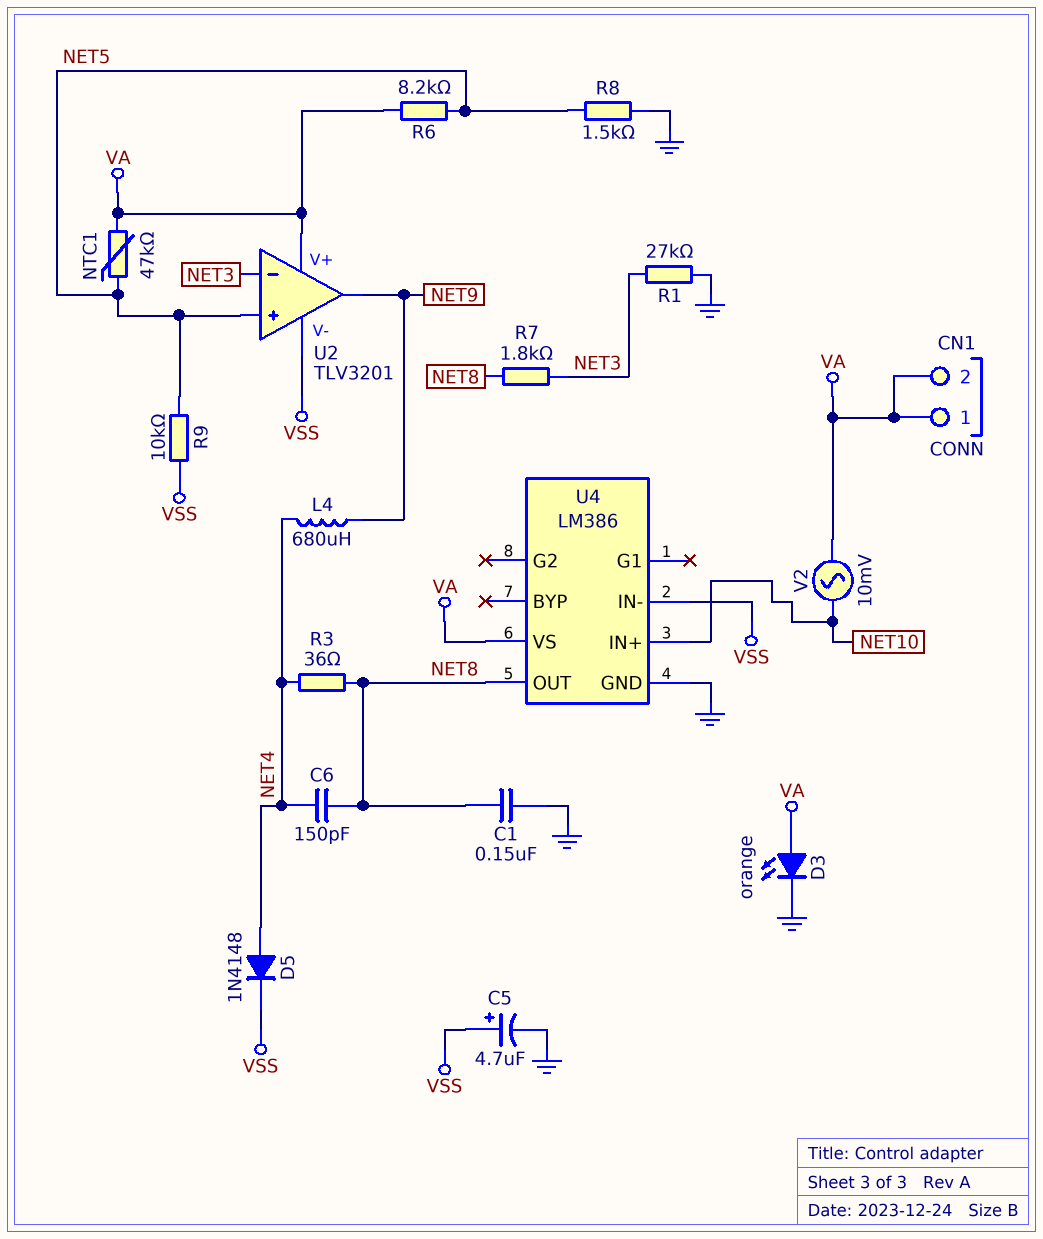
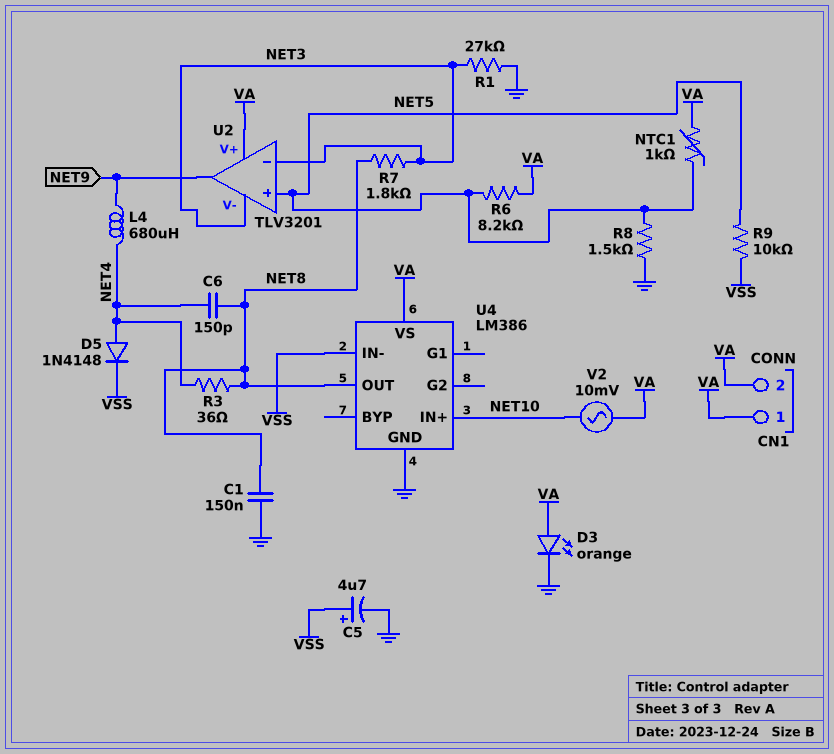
NTC1: 47k (NET5, VA) -> 1k (NET5, VA)
U2 pin V-: VSS -> NET3

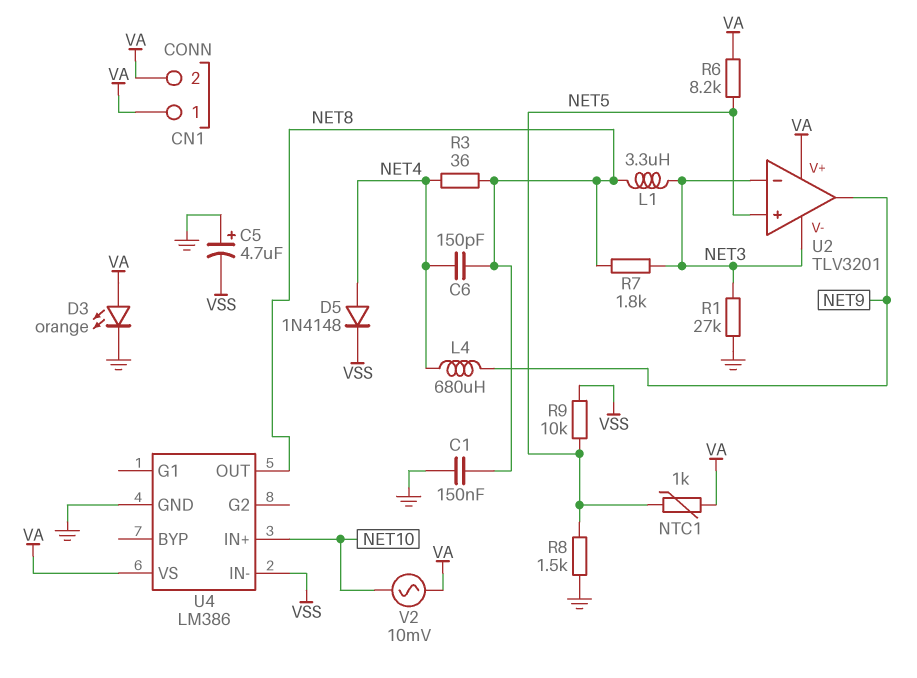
C5: 4.7uF (plus VSS, minus GND) -> 4.7uF (plus GND, minus VSS)
L1: none -> 3.3uH (NET3, NET8)

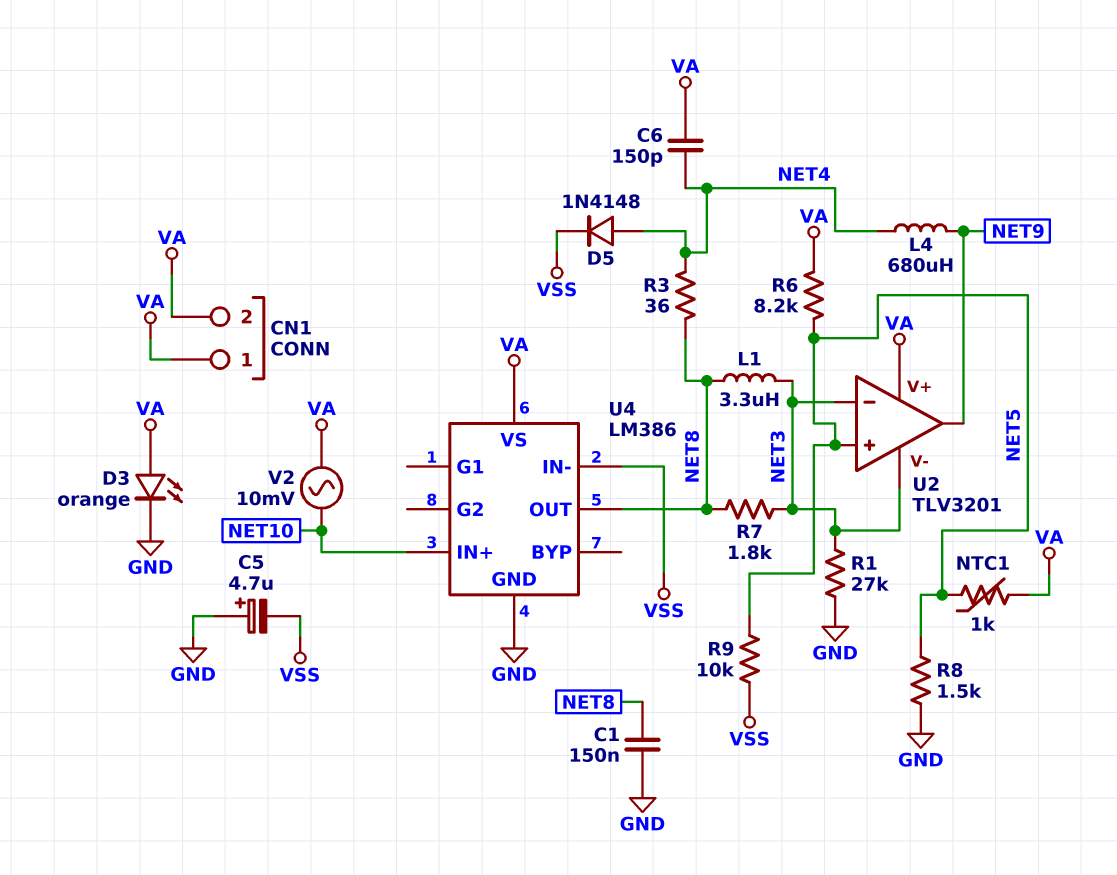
C6: 150pF (NET4, NET8) -> 150pF (NET4, VA)

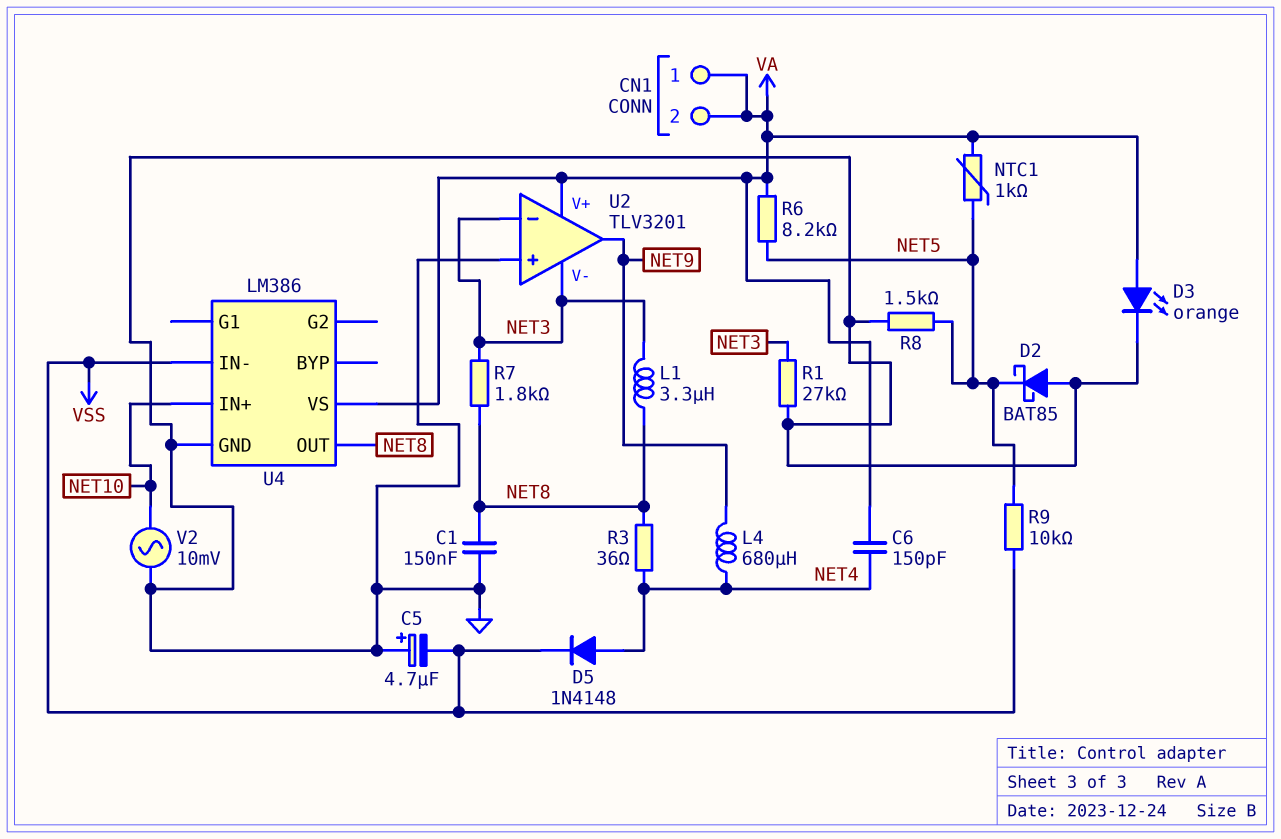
D2: none -> schottky BAT85 (A GND, K NET5)
U2 pin in+: NET5 -> GND
V2: AC 10mV (NET10, VA) -> AC 10mV (GND, NET10)

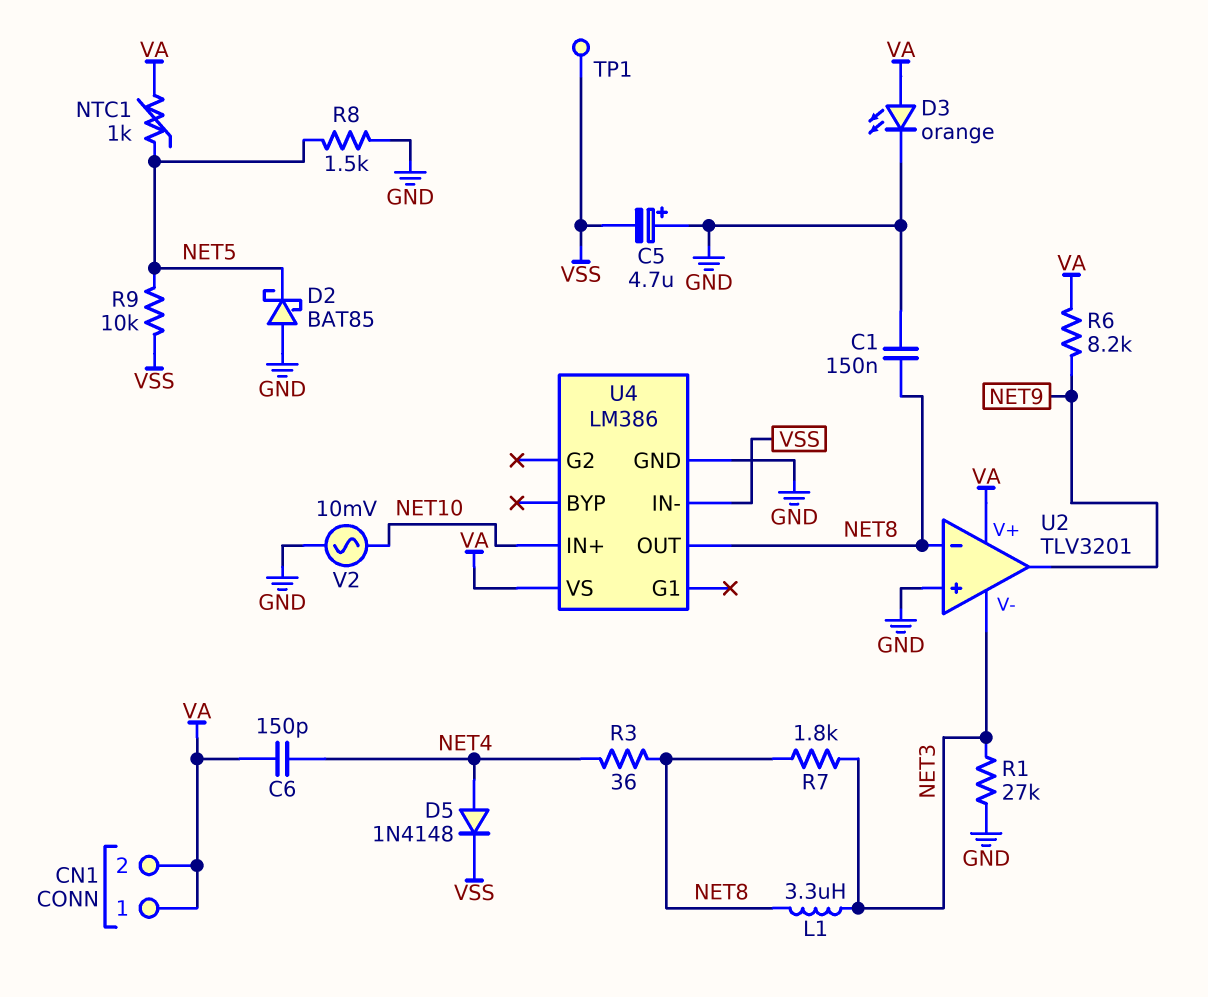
L4: 680uH (NET4, NET9) -> none
R6: 8.2k (NET5, VA) -> 8.2k (NET9, VA)
TP1: none -> test point (VSS)
U2 pin in-: NET3 -> NET8

